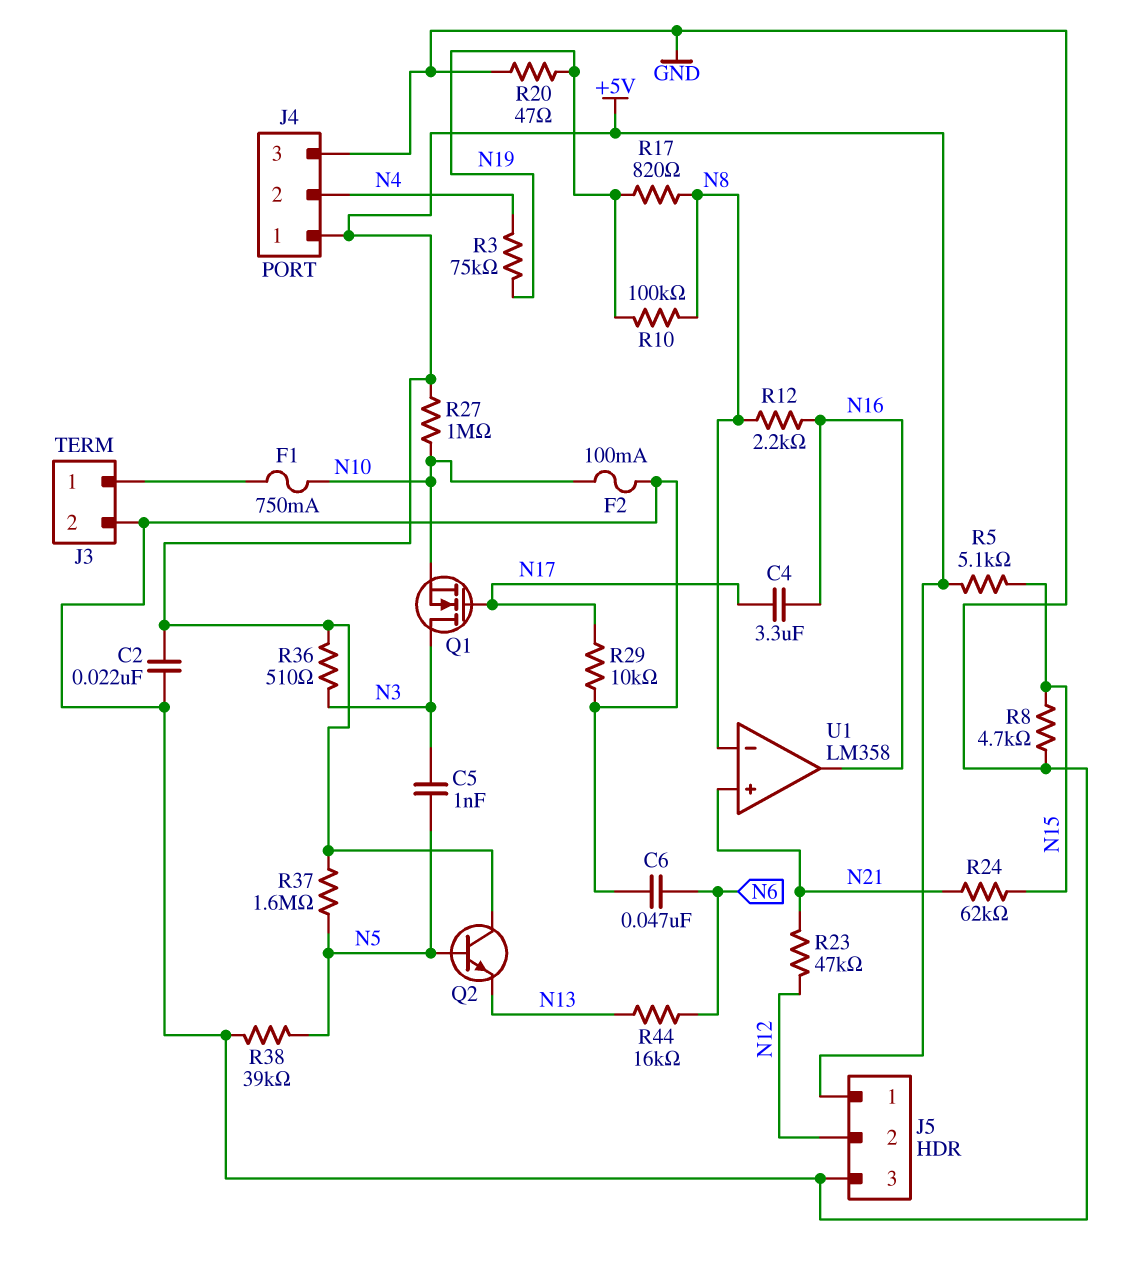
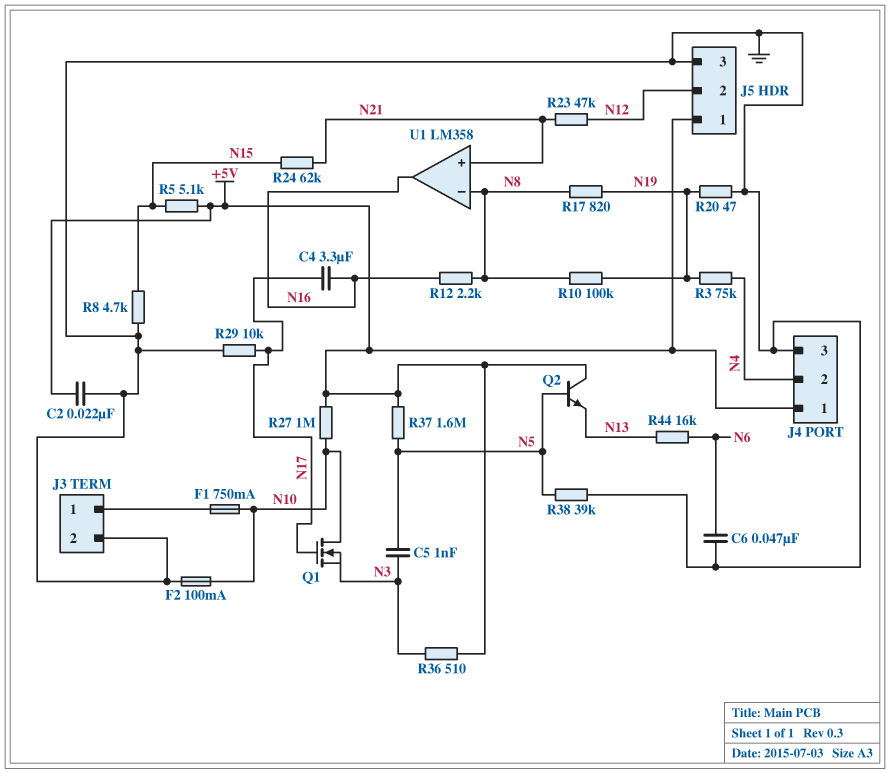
Q1: NMOS (G N17, D N3, S N10) -> NMOS (G N17, D N10, S N3)

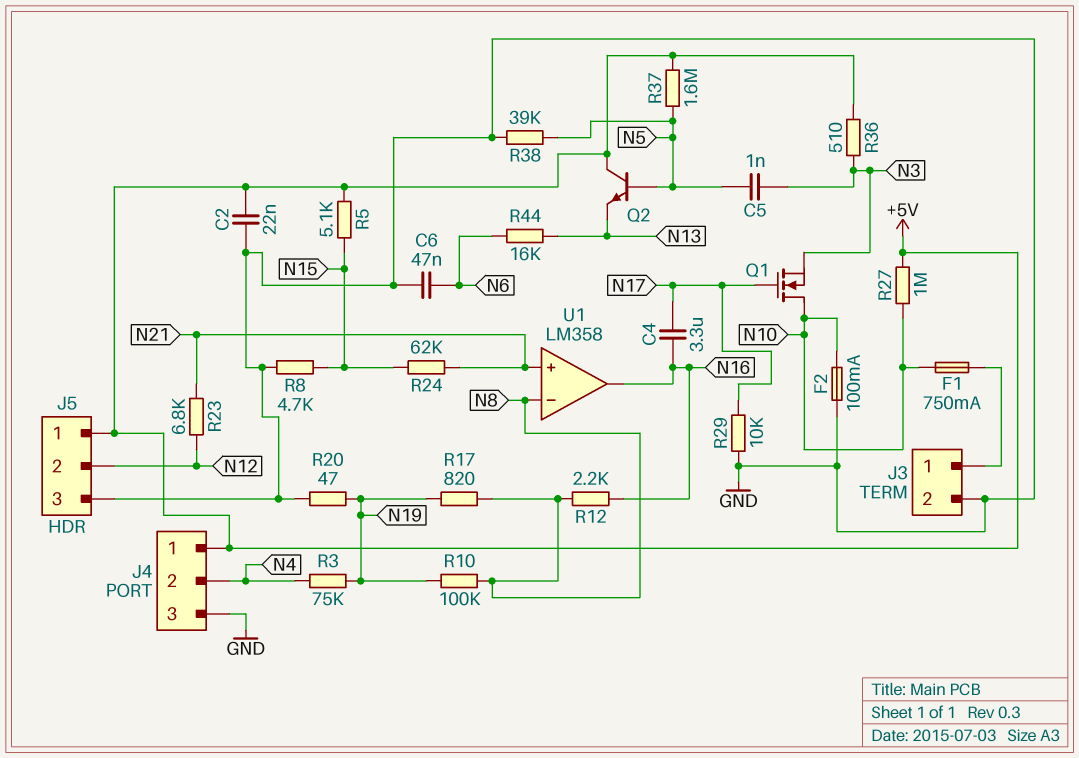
R23: 47k (N12, N21) -> 6.8k (N12, N21)

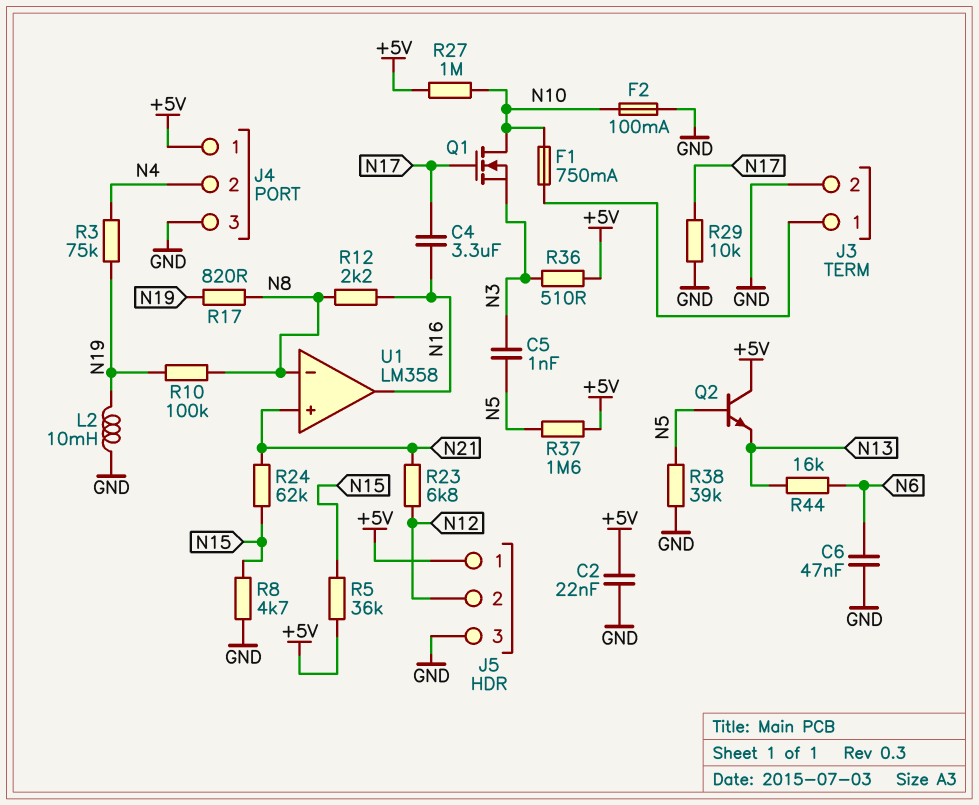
L2: none -> 10mH (GND, N19)
R5: 5.1k (+5V, N15) -> 36k (+5V, N15)
R20: 47 (GND, N19) -> none

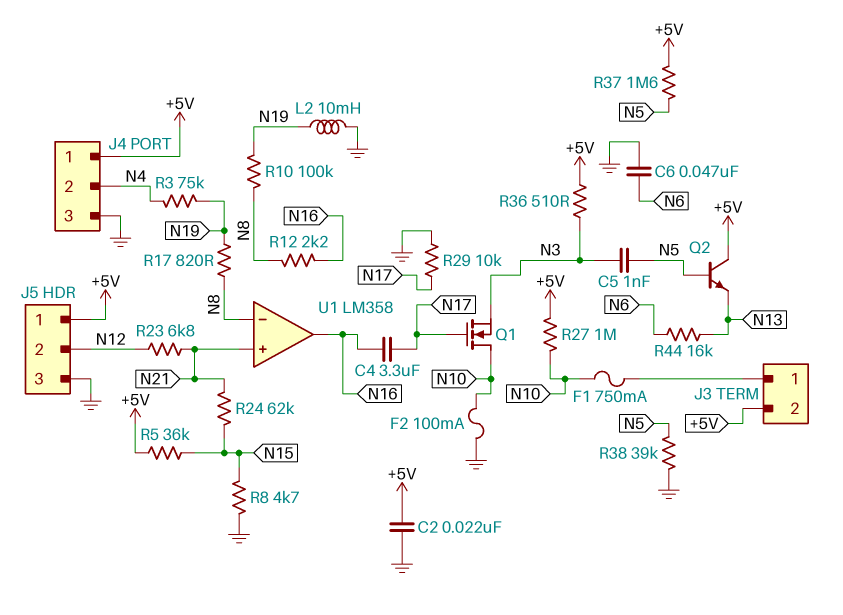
J3 pin 2: GND -> +5V

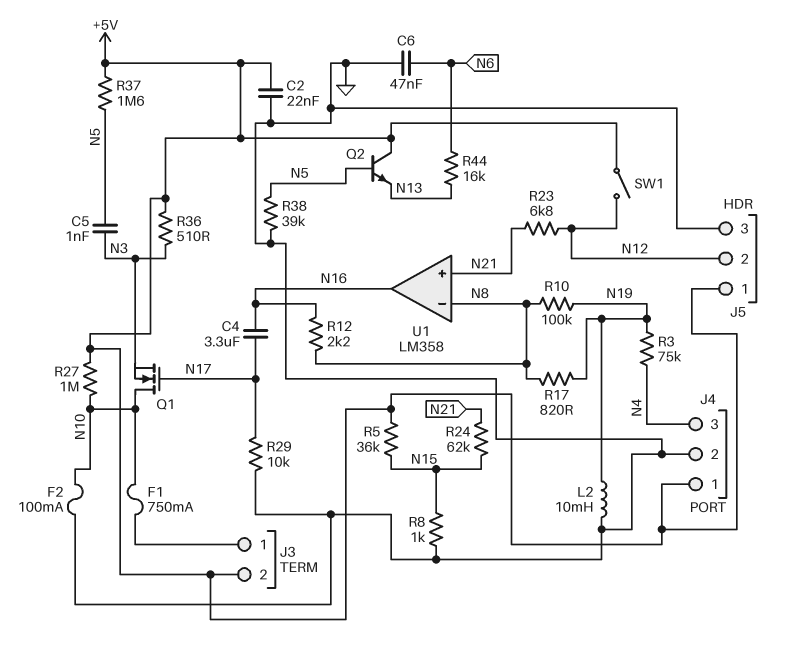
J4 pin 2: N4 -> GND
J4 pin 3: GND -> N4
R8: 4.7k (GND, N15) -> 1k (GND, N15)
SW1: none -> switch (+5V, N12)

